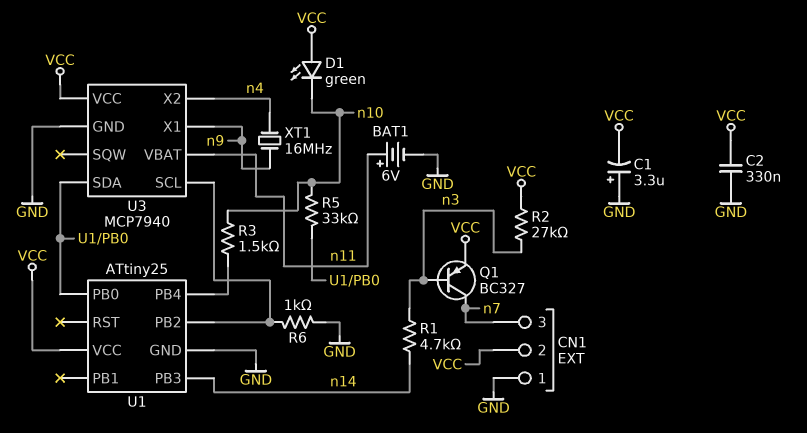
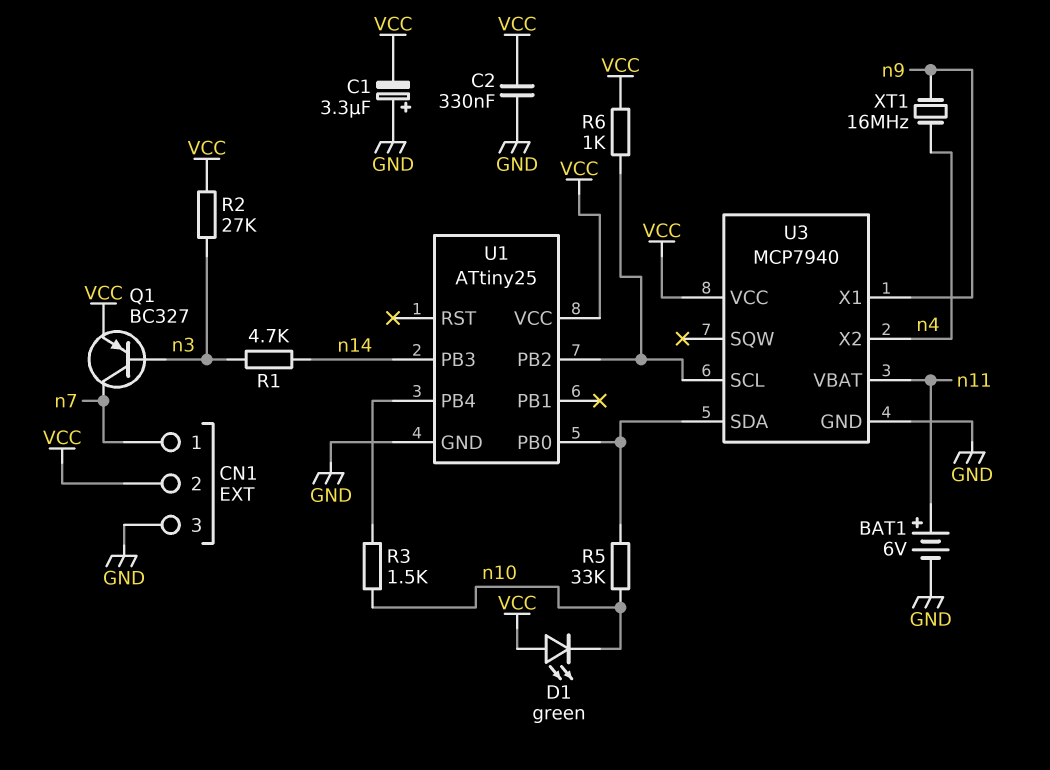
CN1 pin 1: GND -> n7
CN1 pin 3: n7 -> GND
R6: 1k (GND, U1/PB2) -> 1k (U1/PB2, VCC)

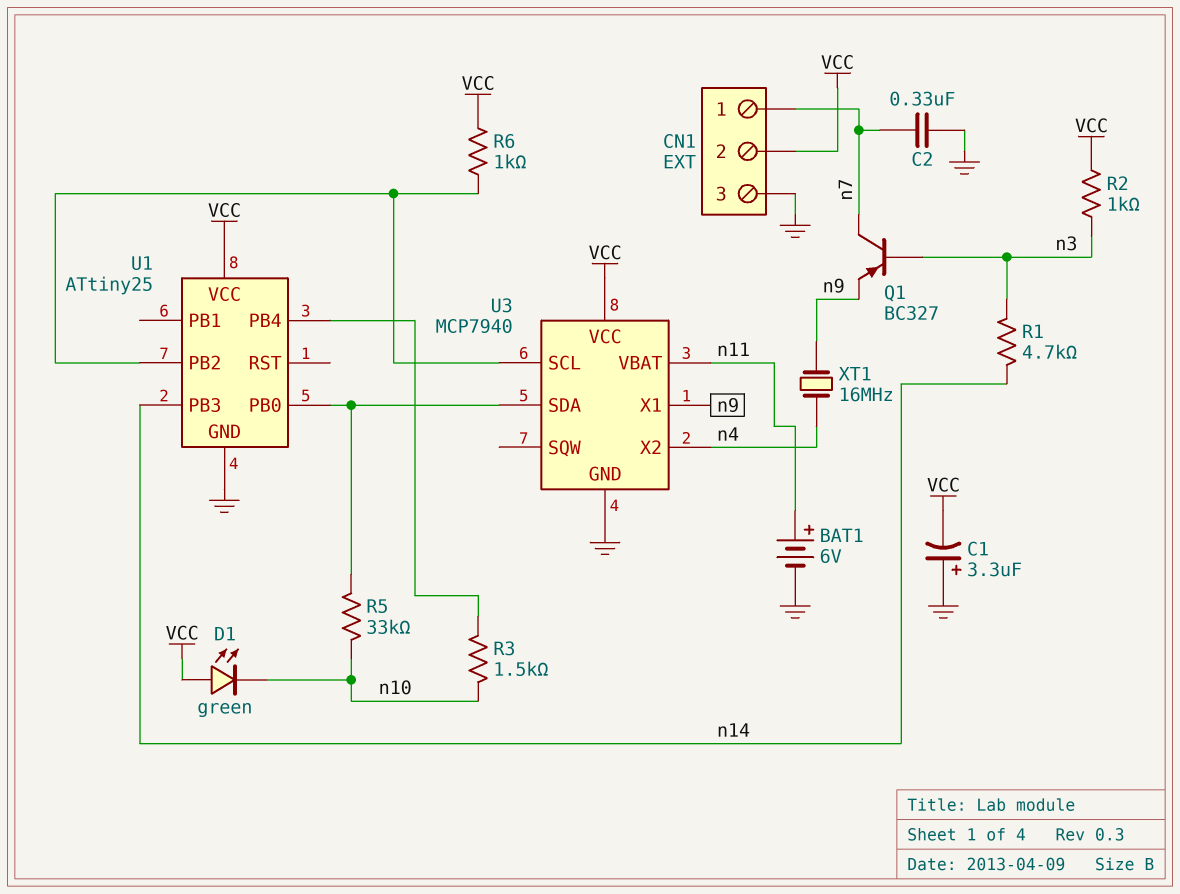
C2: 330nF (GND, VCC) -> 330nF (GND, n7)
Q1: PNP BC327 (B n3, C n7, E VCC) -> PNP BC327 (B n3, C n7, E n9)
R2: 27k (VCC, n3) -> 1k (VCC, n3)

